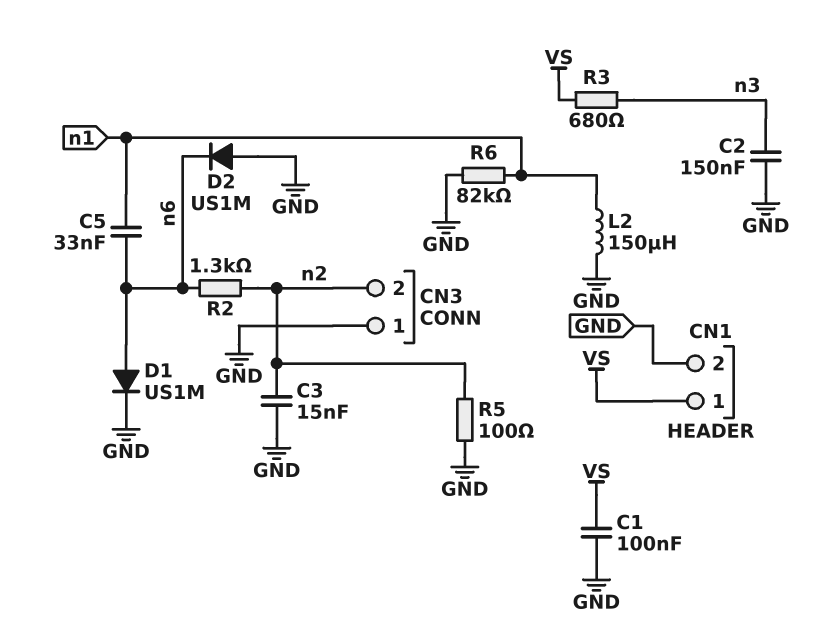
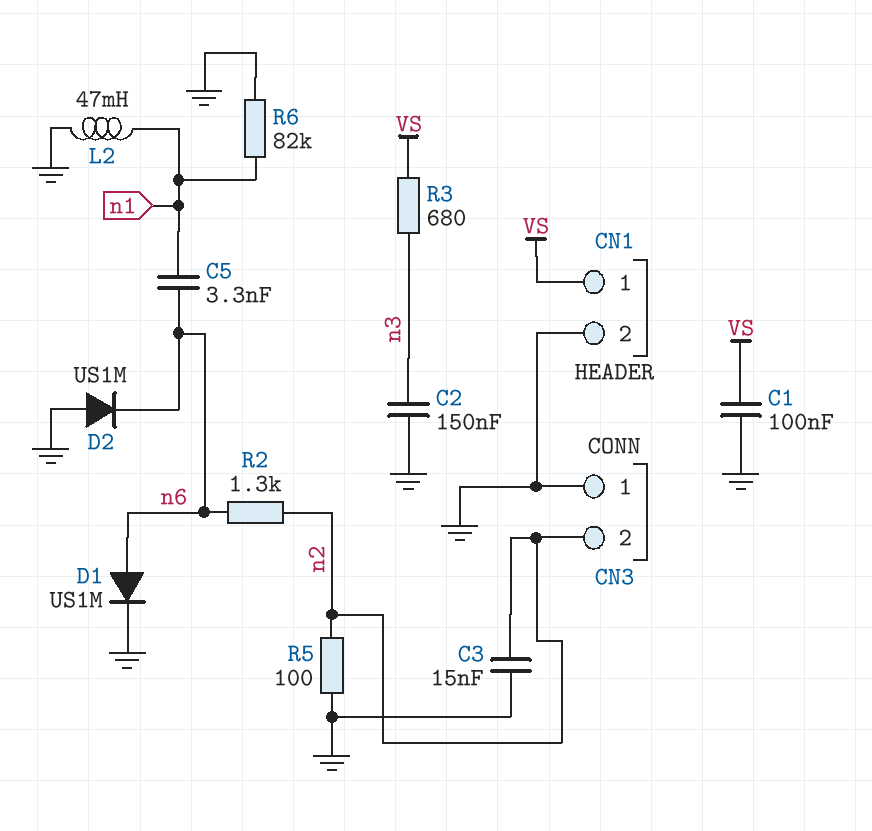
C5: 33nF (n1, n6) -> 3.3nF (n1, n6)
L2: 150uH (GND, n1) -> 47mH (GND, n1)

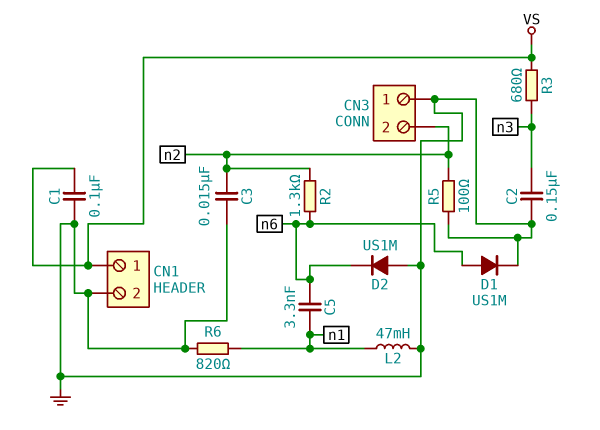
R6: 82k (GND, n1) -> 820 (GND, n1)

